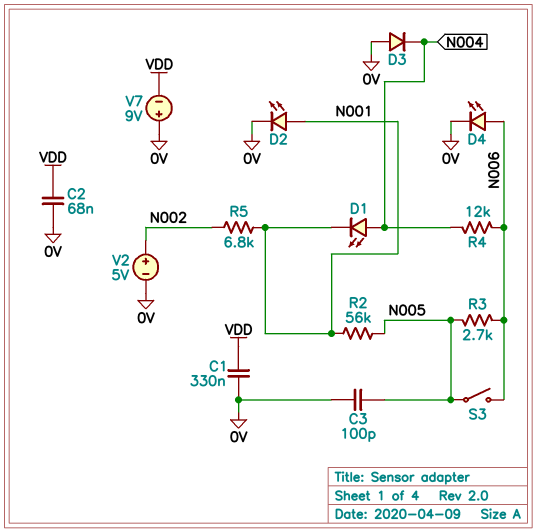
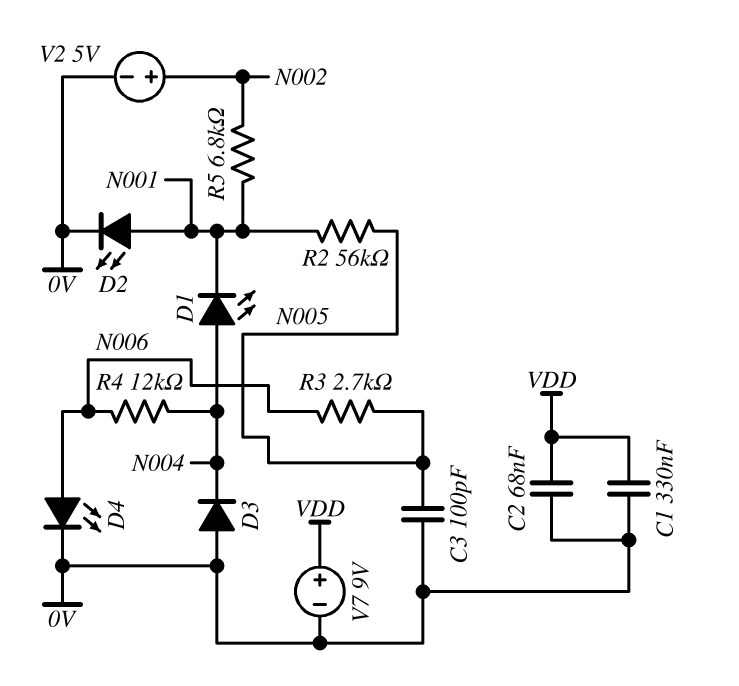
S3: switch (N005, N006) -> none
V7: 9V (plus 0V, minus VDD) -> 9V (plus VDD, minus 0V)

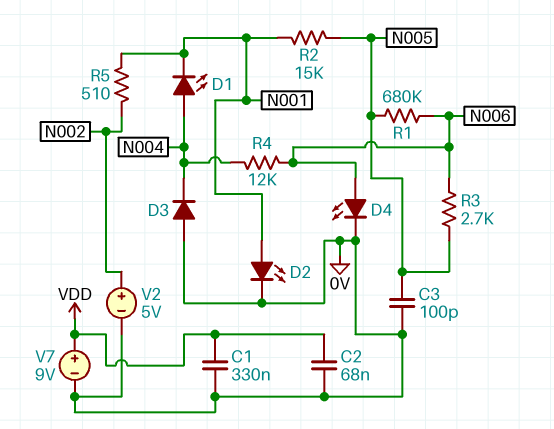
R1: none -> 680k (N005, N006)
R2: 56k (N001, N005) -> 15k (N001, N005)
R5: 6.8k (N001, N002) -> 510 (N001, N002)

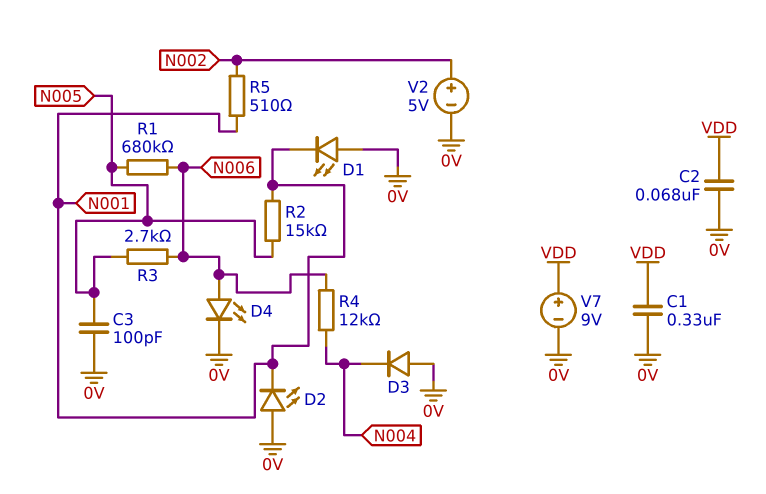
D1: LED (A N004, K N001) -> LED (A 0V, K N001)
D2: LED (A N001, K 0V) -> LED (A 0V, K N001)

